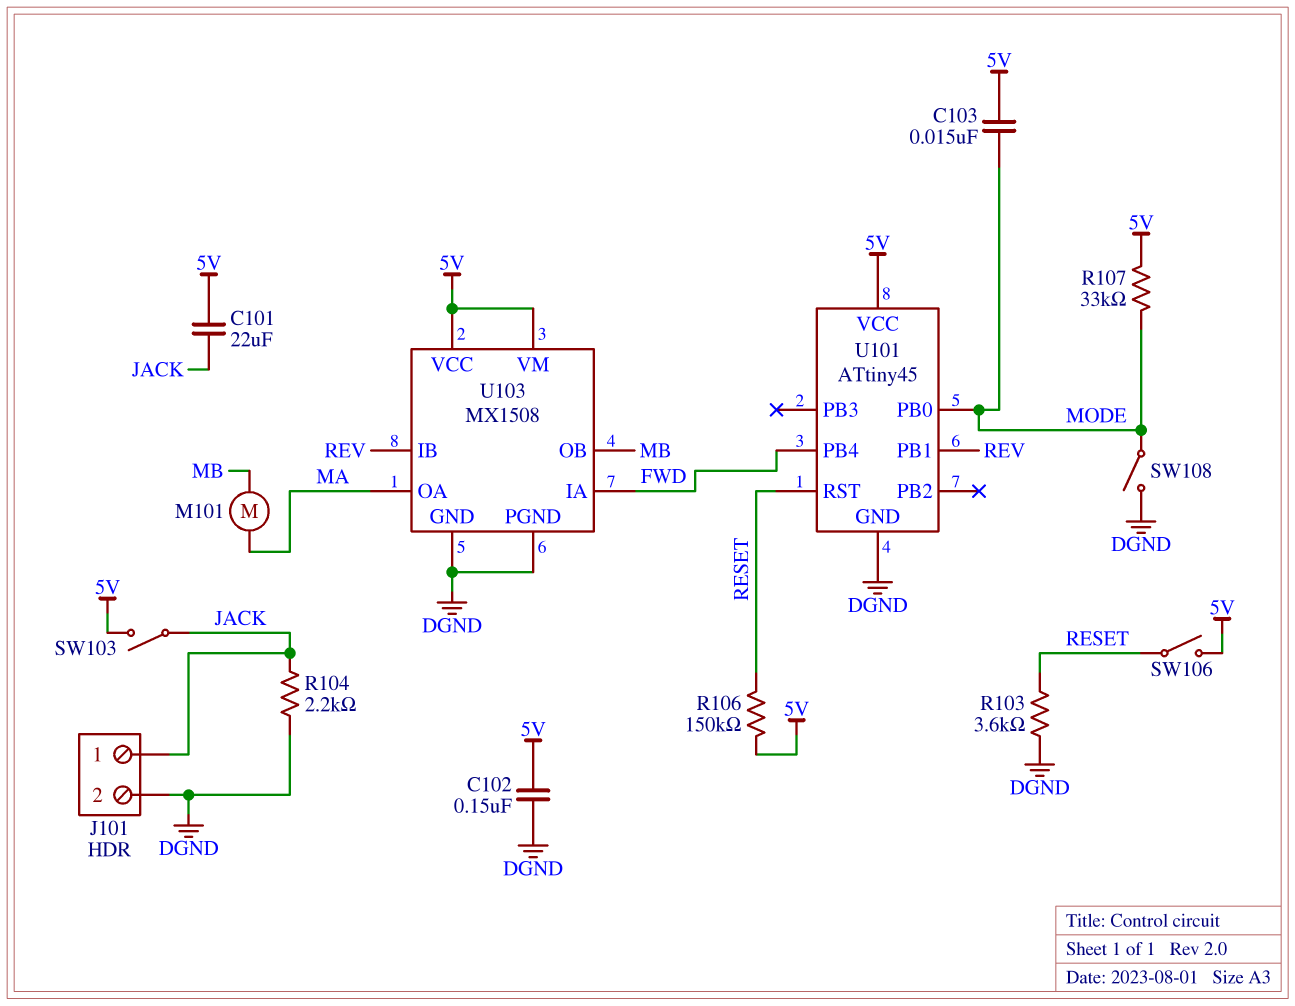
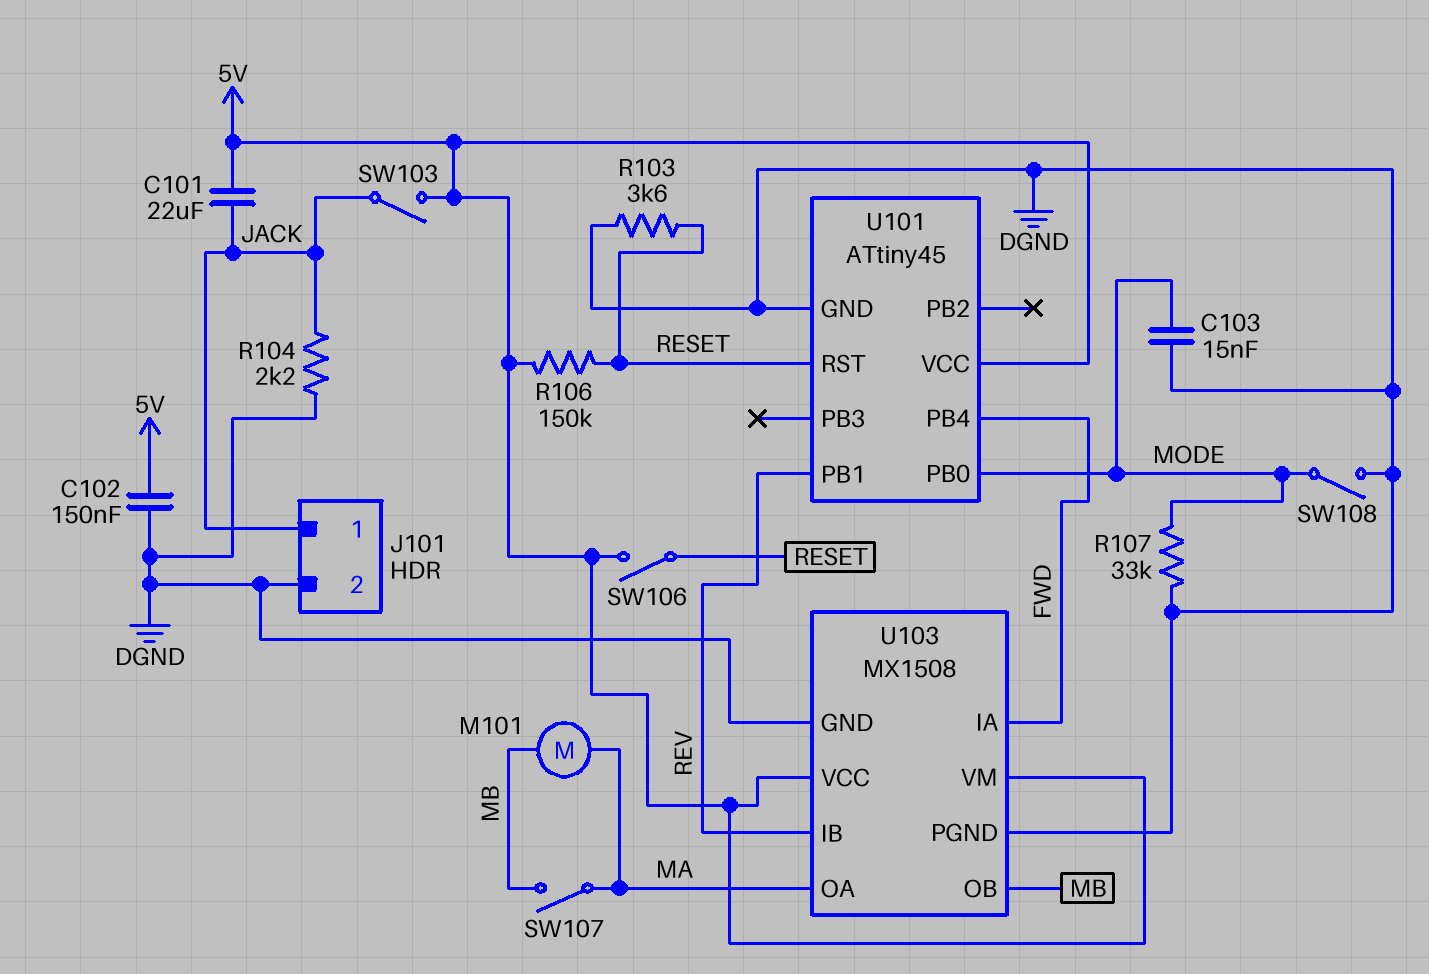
C103: 15nF (5V, MODE) -> 15nF (DGND, MODE)
R107: 33k (5V, MODE) -> 33k (DGND, MODE)
SW107: none -> switch (MA, MB)

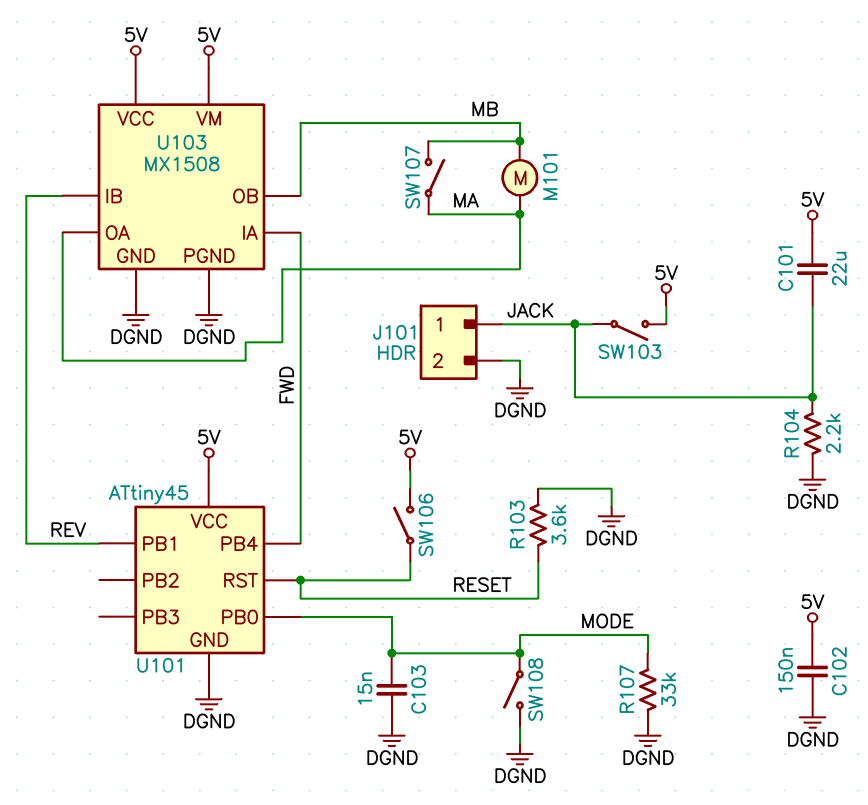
R106: 150k (5V, RESET) -> none

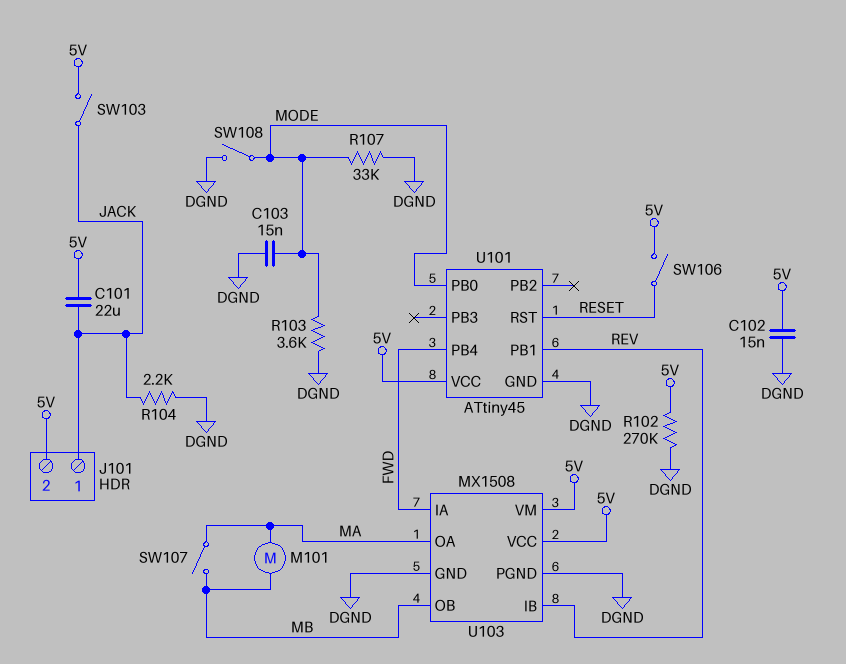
C102: 150nF (5V, DGND) -> 15nF (5V, DGND)
J101 pin 2: DGND -> 5V
R102: none -> 270k (5V, DGND)
R103: 3.6k (DGND, RESET) -> 3.6k (DGND, MODE)

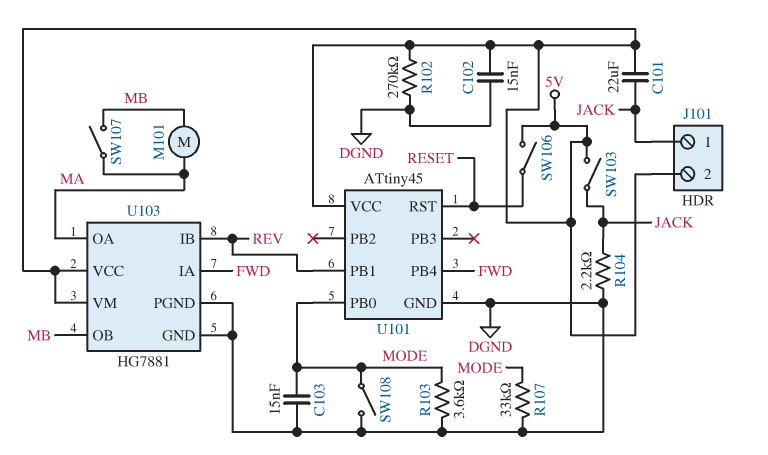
U103: MX1508 -> HG7881

